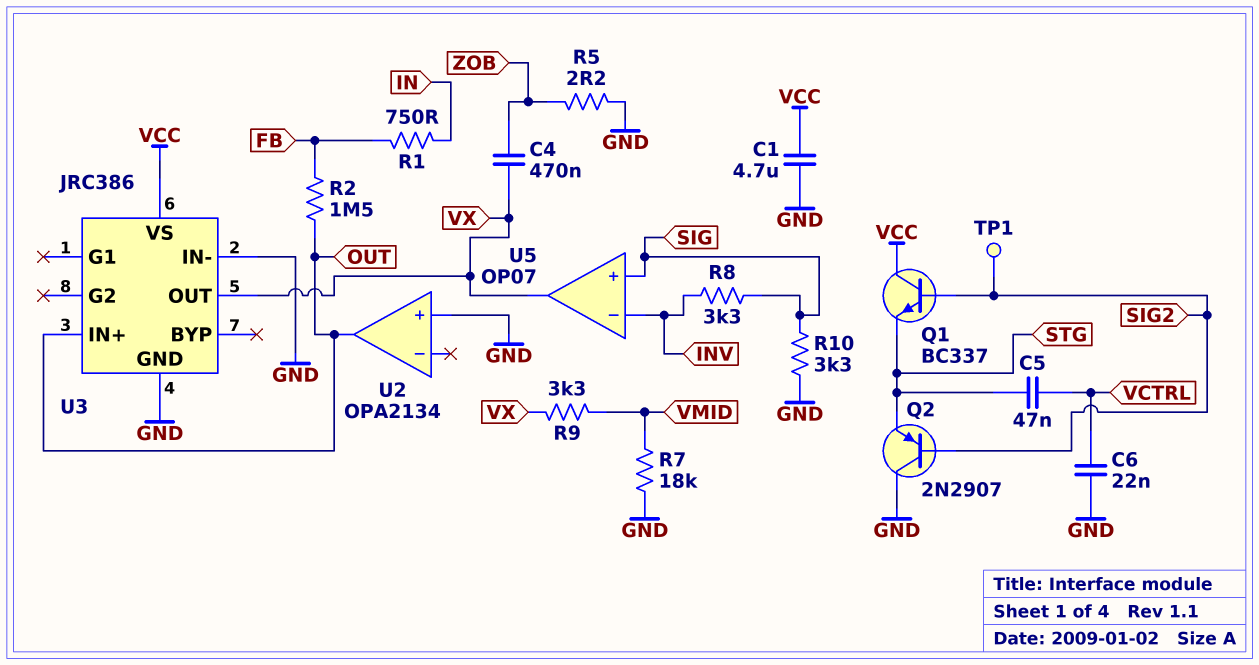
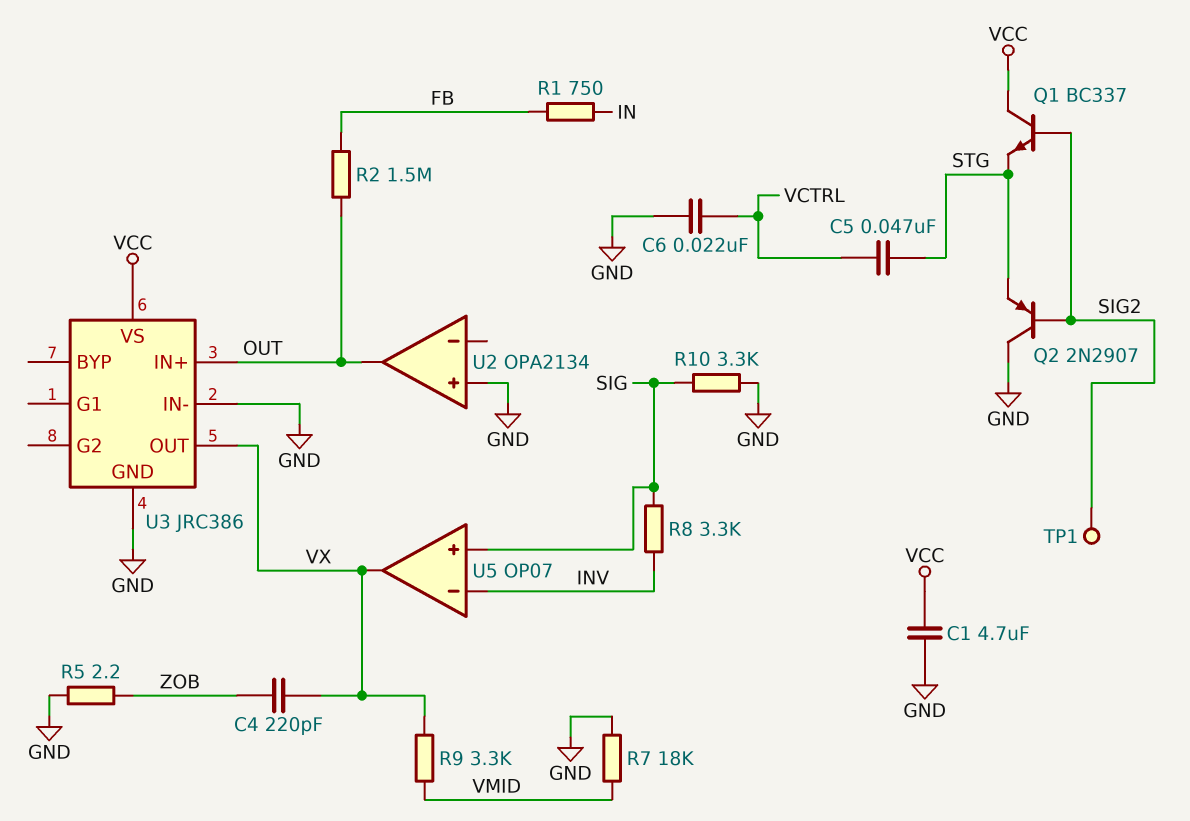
C4: 470nF (VX, ZOB) -> 220pF (VX, ZOB)

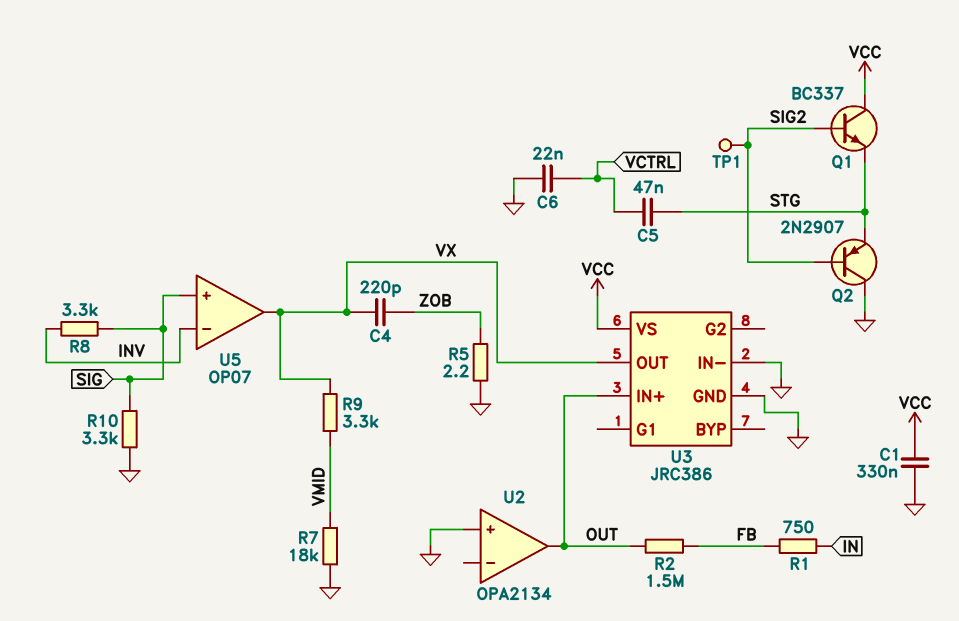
C1: 4.7uF (GND, VCC) -> 330nF (GND, VCC)

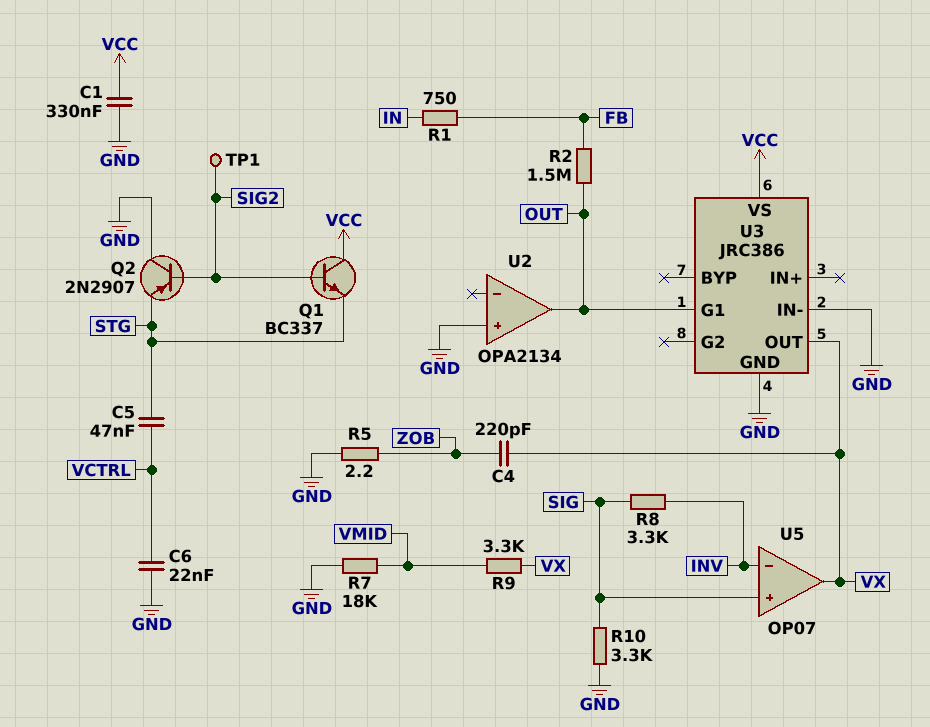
U3 pin G1: none -> OUT
U3 pin IN+: OUT -> none

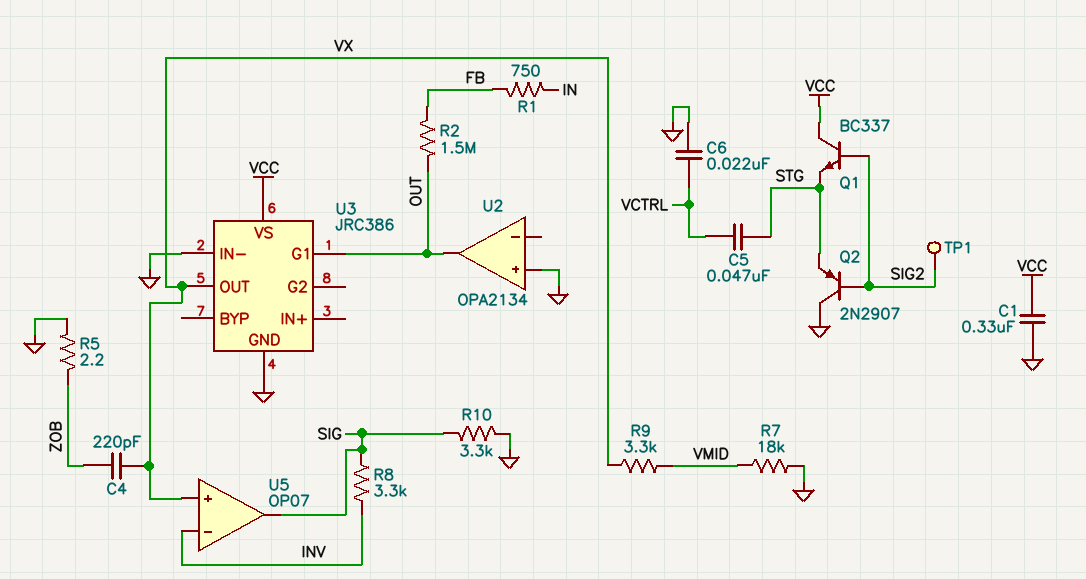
U5 pin in+: SIG -> VX
U5 pin out: VX -> SIG

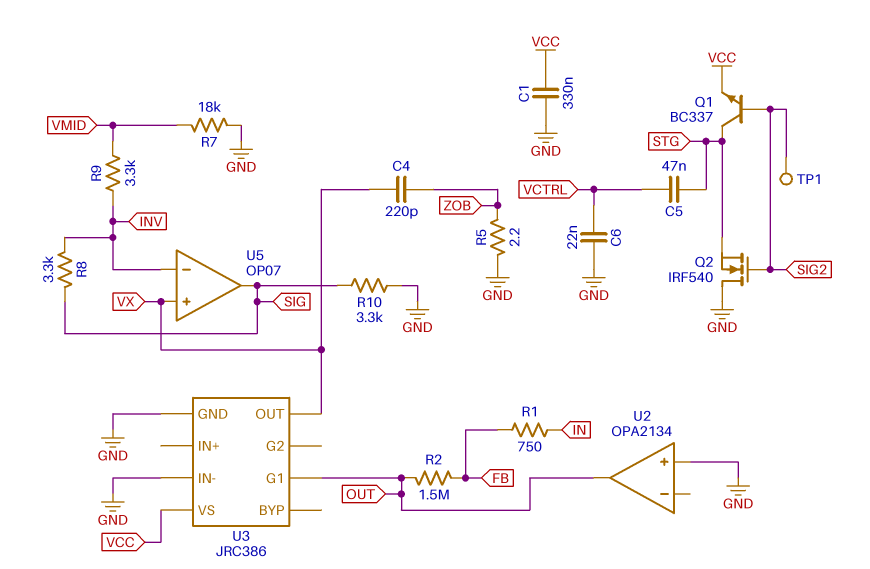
Q1: NPN BC337 (B SIG2, C VCC, E STG) -> NPN BC337 (B SIG2, C STG, E VCC)
Q2: PNP 2N2907 (B SIG2, C GND, E STG) -> NMOS IRF540 (G SIG2, D GND, S STG)
R9: 3.3k (VMID, VX) -> 3.3k (INV, VMID)

